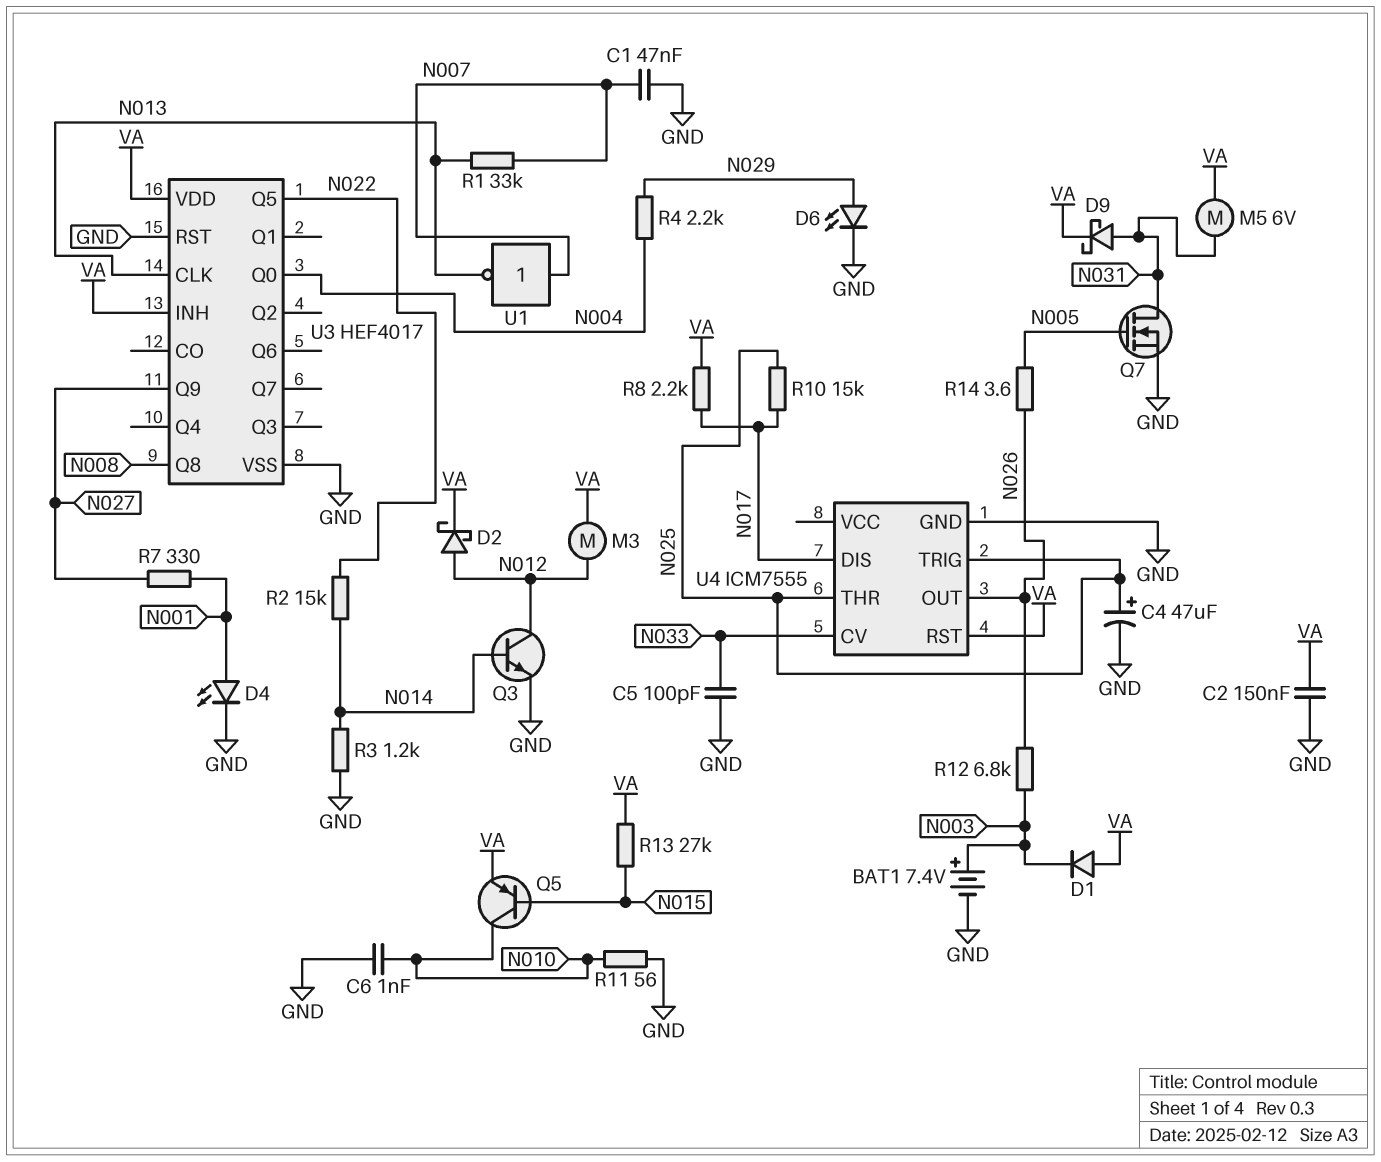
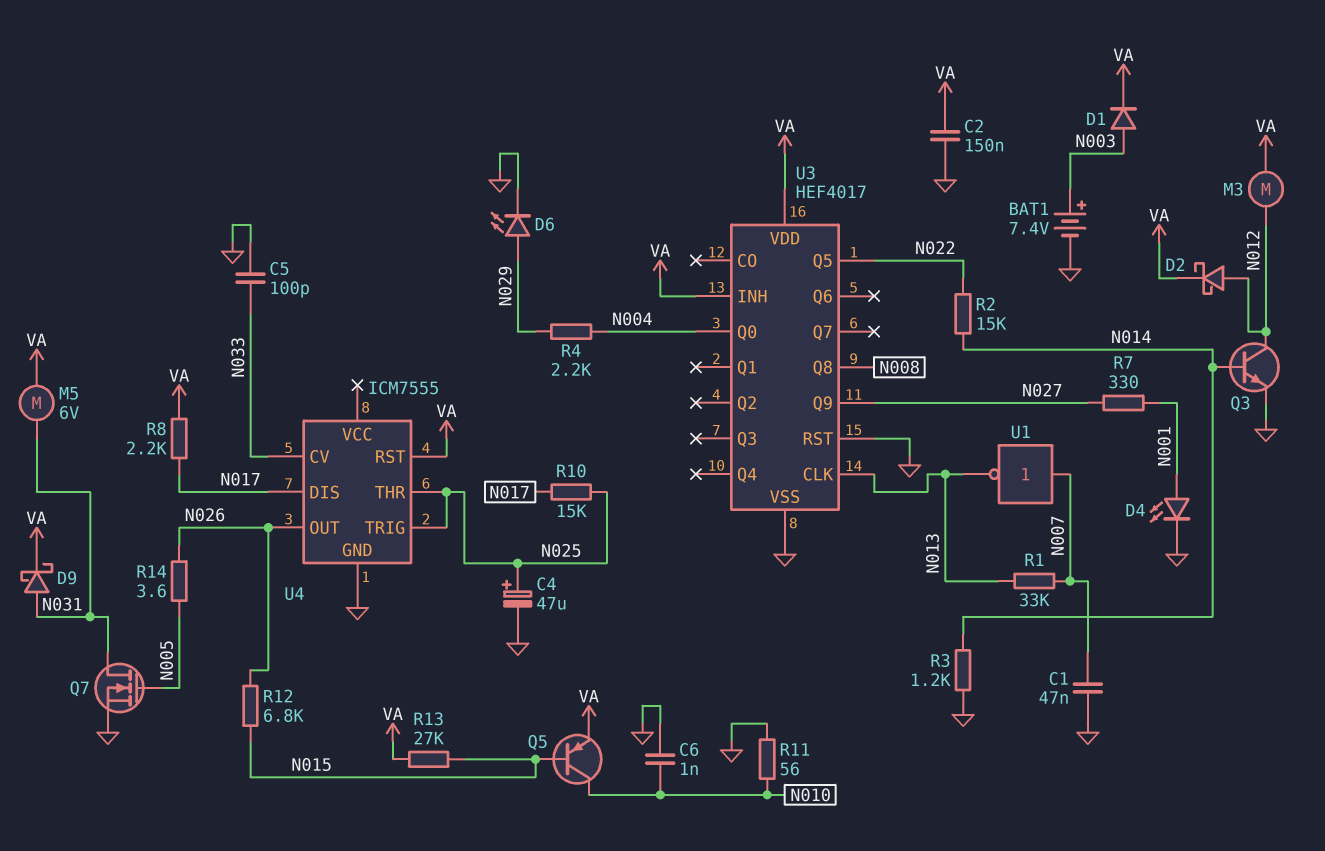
D1: diode (A VA, K N003) -> diode (A N003, K VA)
R12: 6.8k (N003, N026) -> 6.8k (N015, N026)

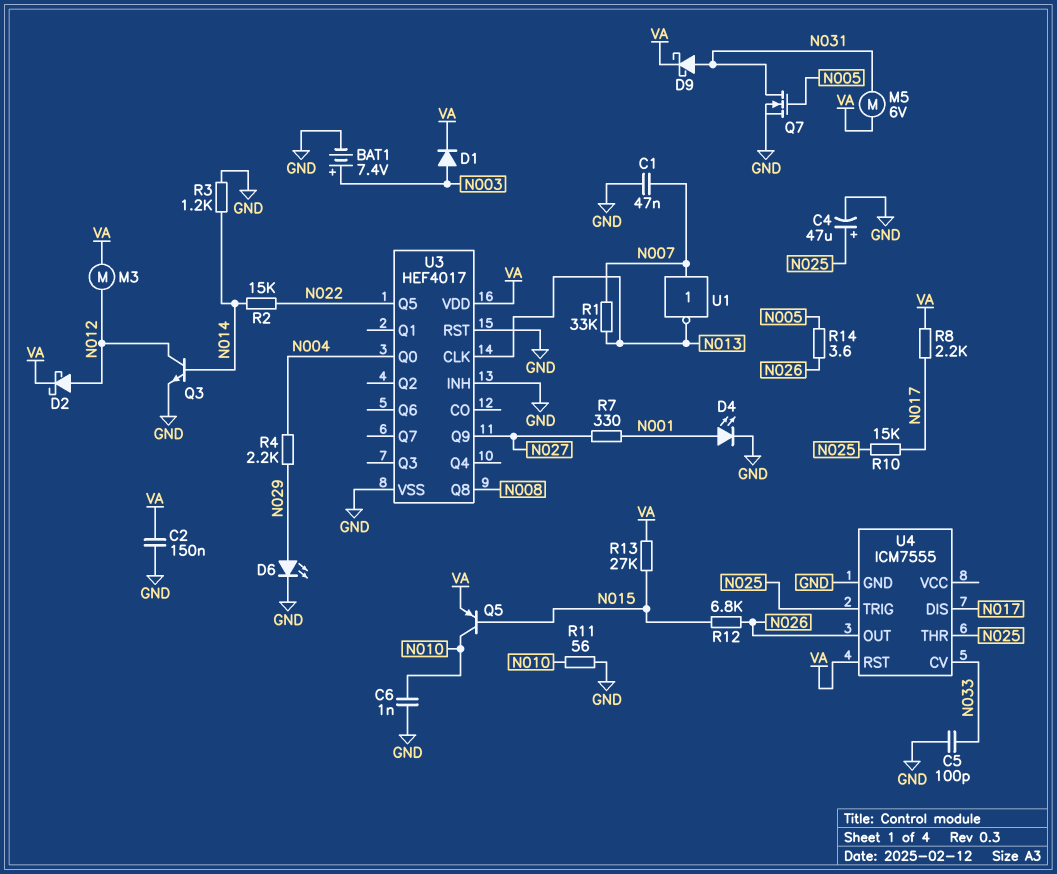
U3 pin INH: VA -> GND

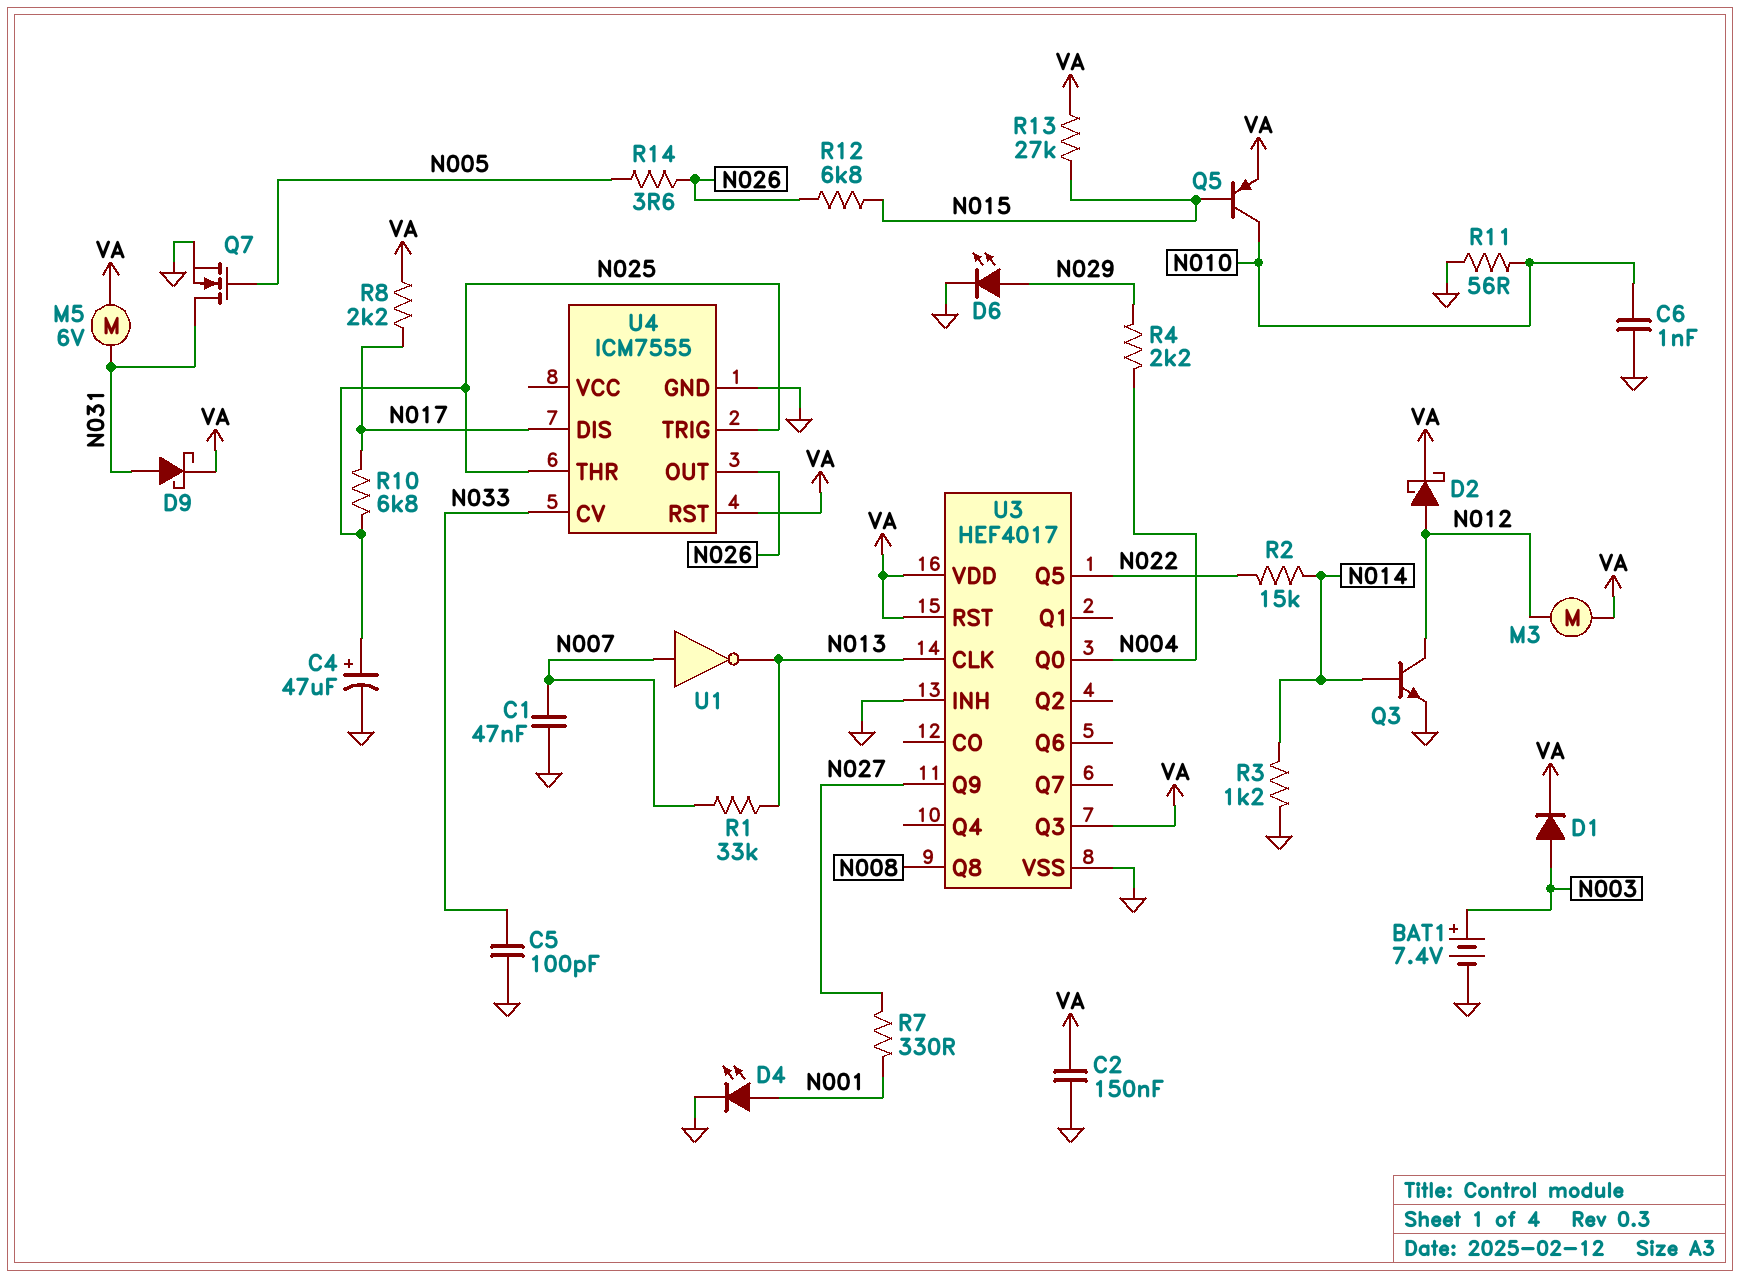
R10: 15k (N017, N025) -> 6.8k (N017, N025)
U3 pin Q3: none -> VA
U3 pin RST: GND -> VA

